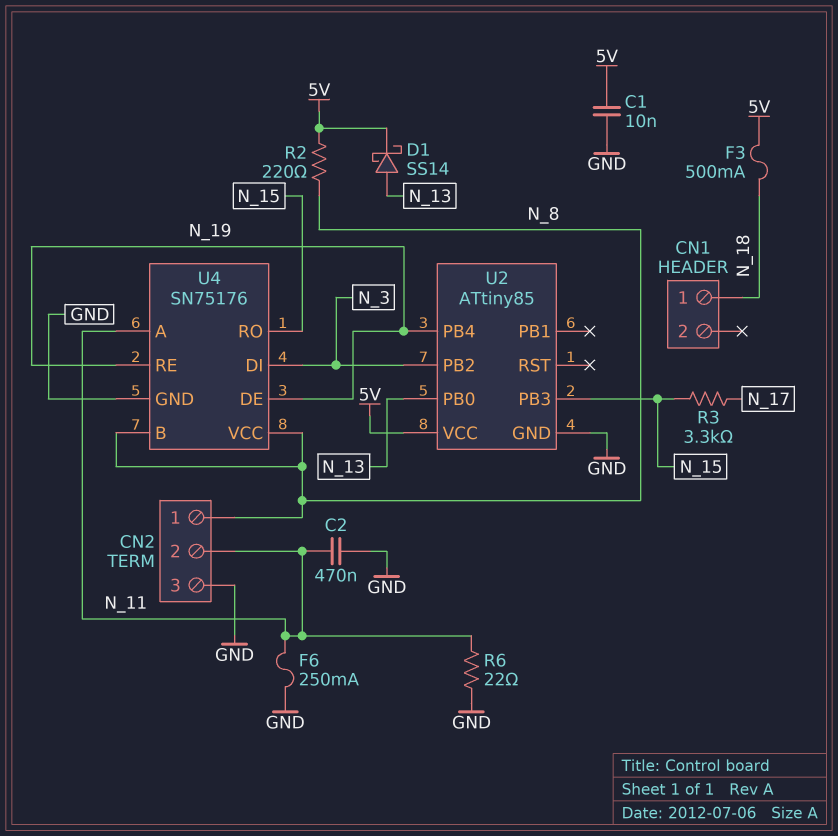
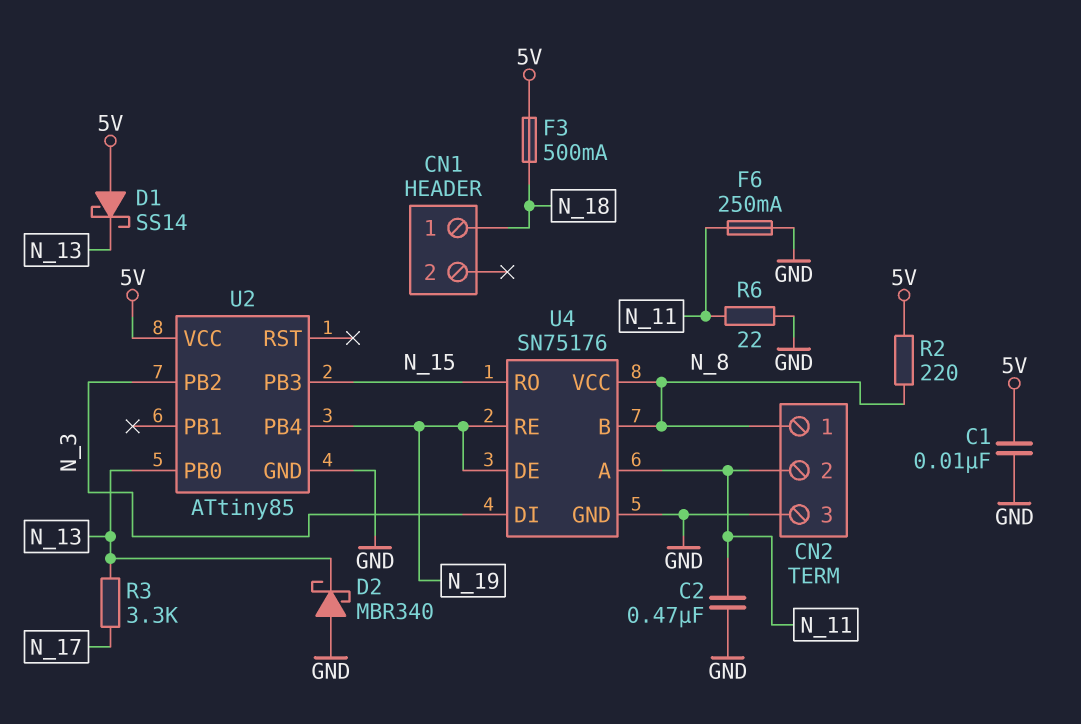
D1: schottky SS14 (A N_13, K 5V) -> schottky SS14 (A 5V, K N_13)
D2: none -> schottky MBR340 (A GND, K N_13)
R3: 3.3k (N_15, N_17) -> 3.3k (N_13, N_17)

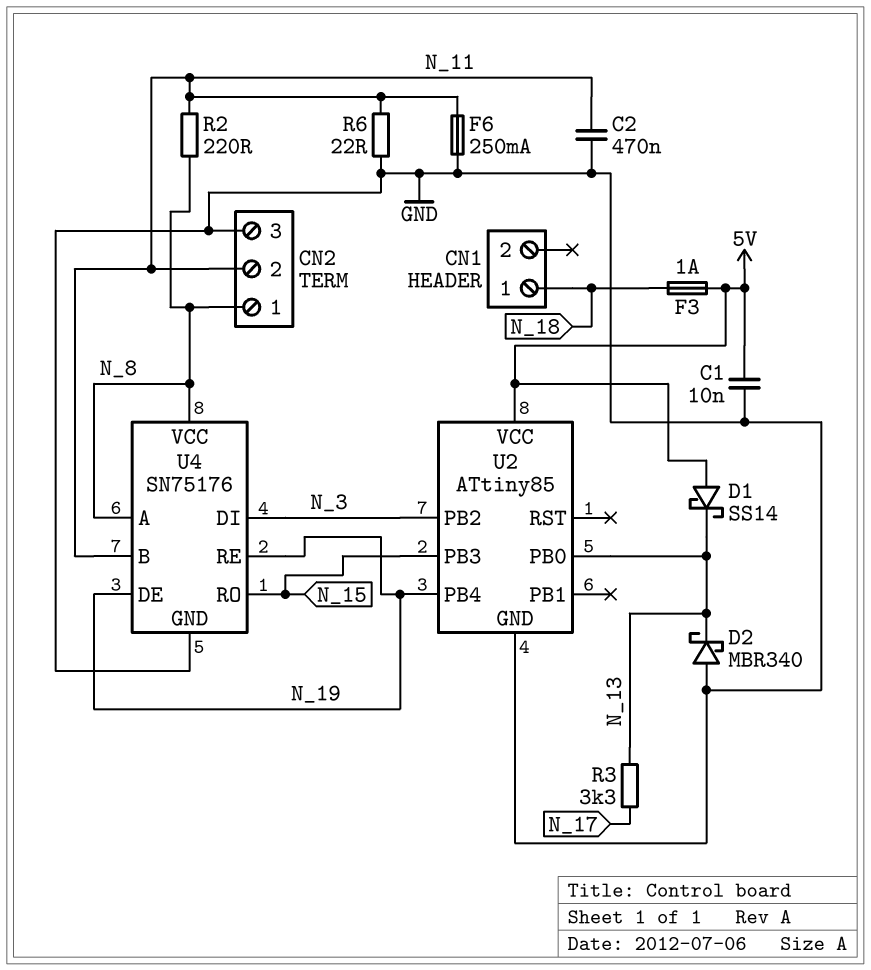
F3: 500mA (5V, N_18) -> 1A (5V, N_18)
R2: 220 (5V, N_8) -> 220 (N_8, N_11)
U4 pin A: N_11 -> N_8
U4 pin B: N_8 -> N_11

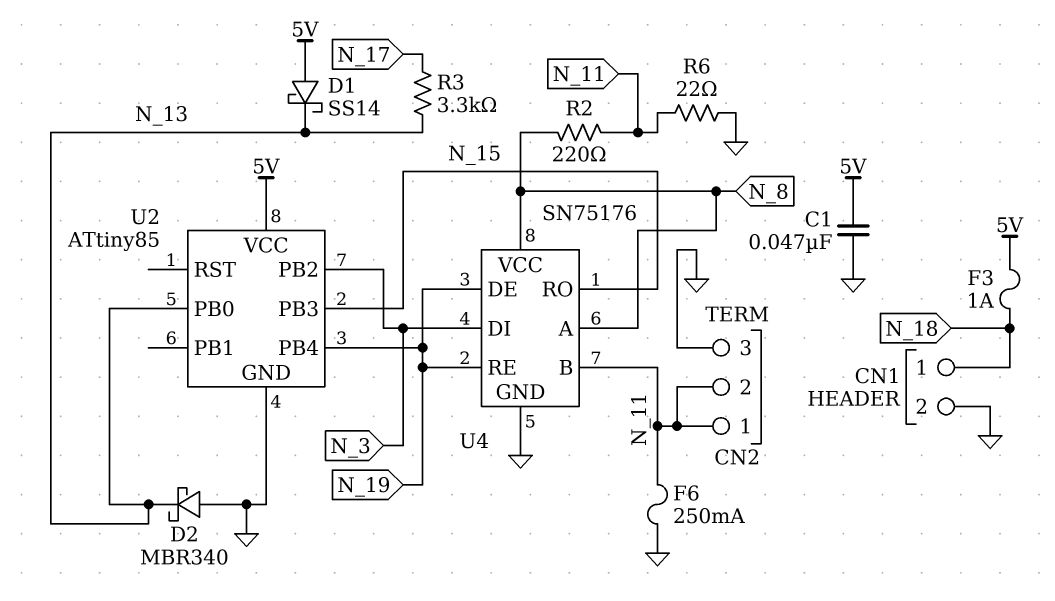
C1: 10nF (5V, GND) -> 47nF (5V, GND)
C2: 470nF (GND, N_11) -> none
CN1 pin 2: none -> GND
CN2 pin 1: N_8 -> N_11

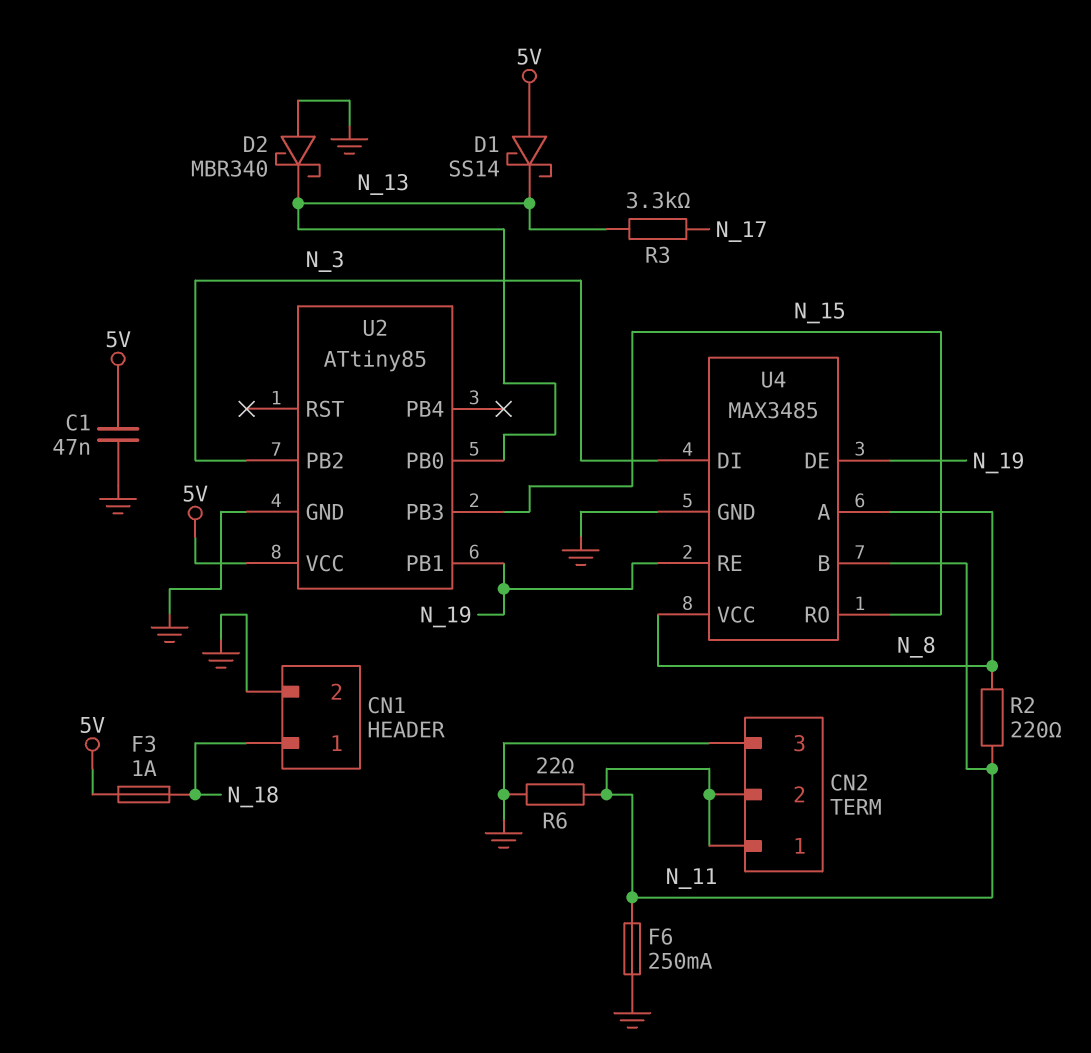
U2 pin PB1: none -> N_19
U2 pin PB4: N_19 -> none
U4: SN75176 -> MAX3485

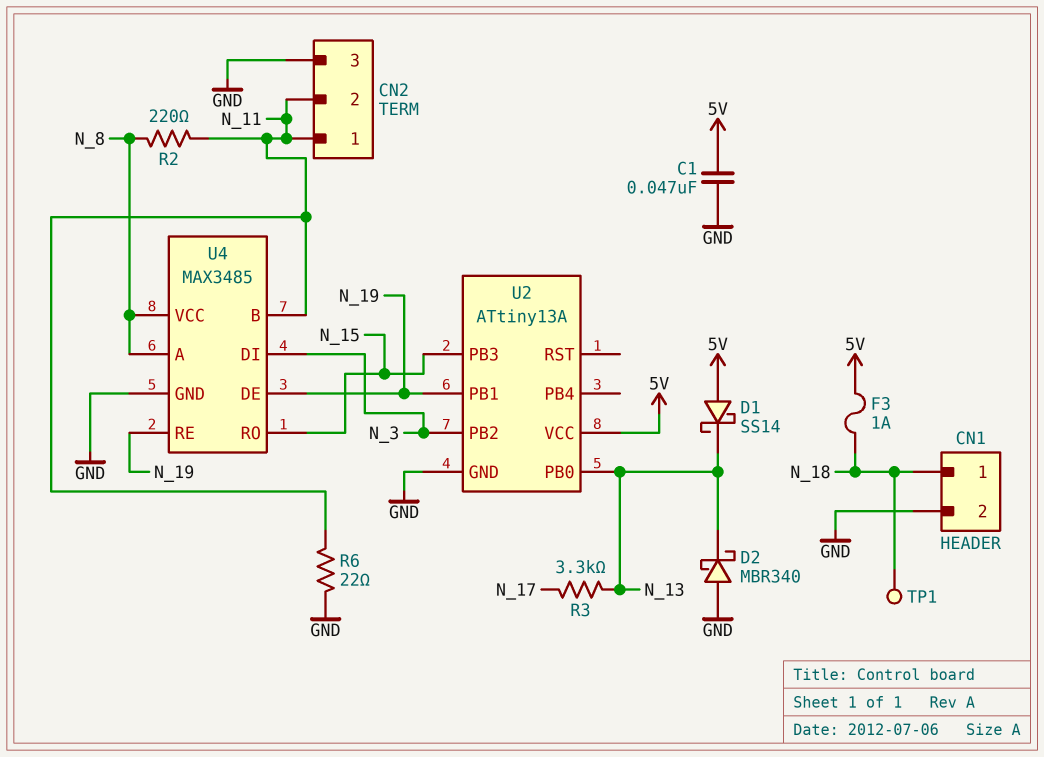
F6: 250mA (GND, N_11) -> none
TP1: none -> test point (N_18)
U2: ATtiny85 -> ATtiny13A

